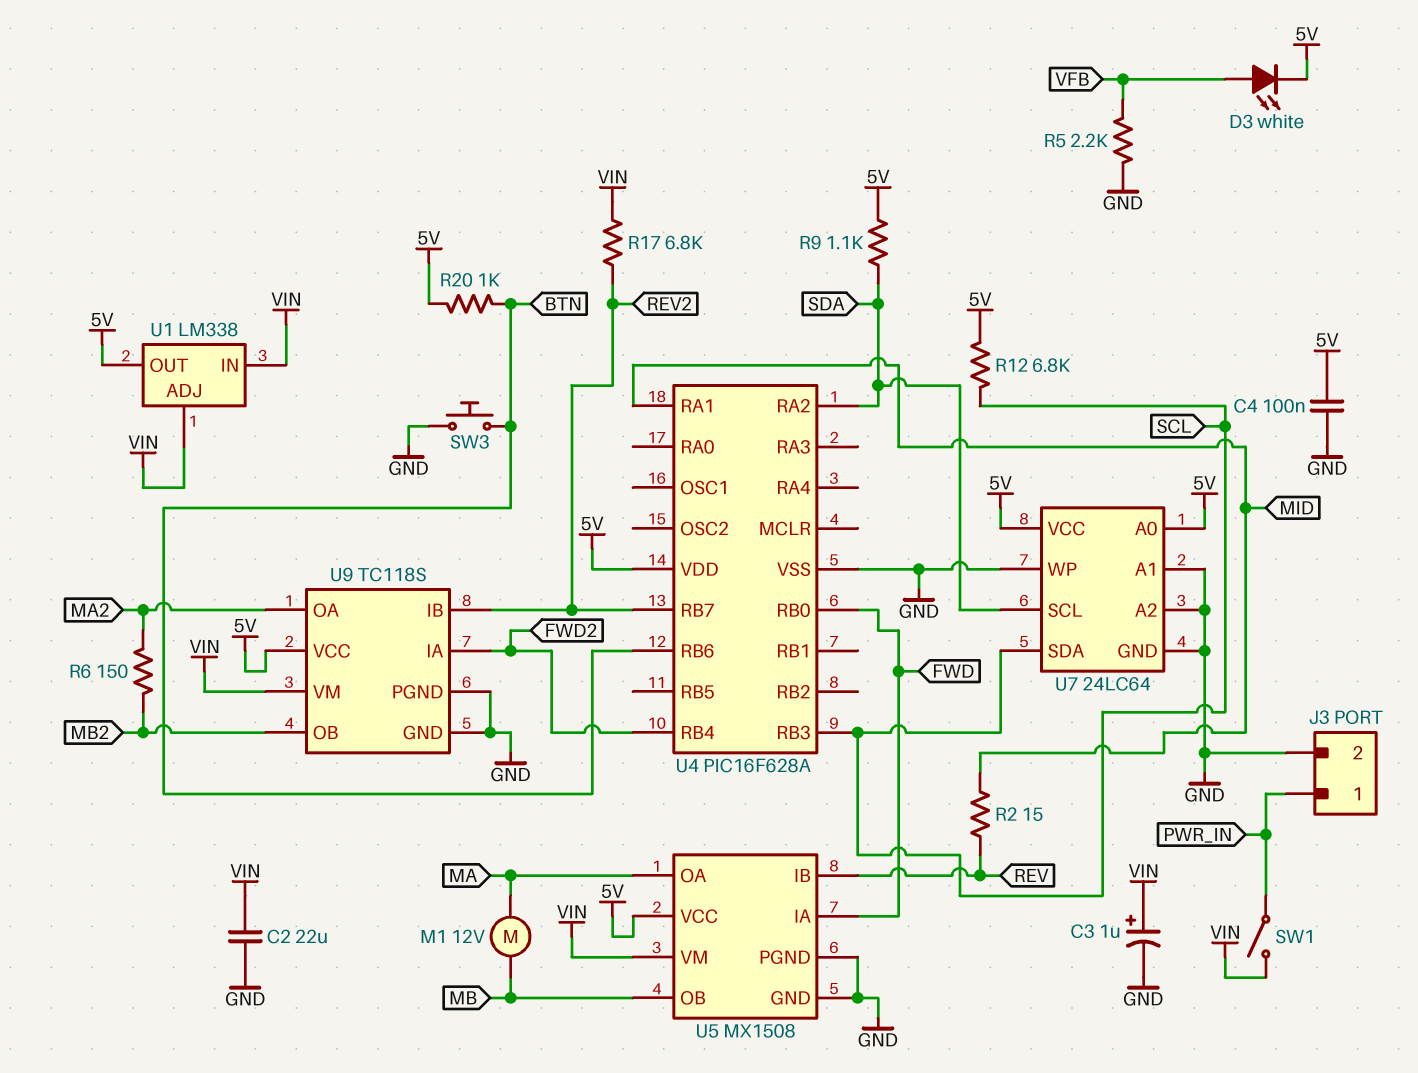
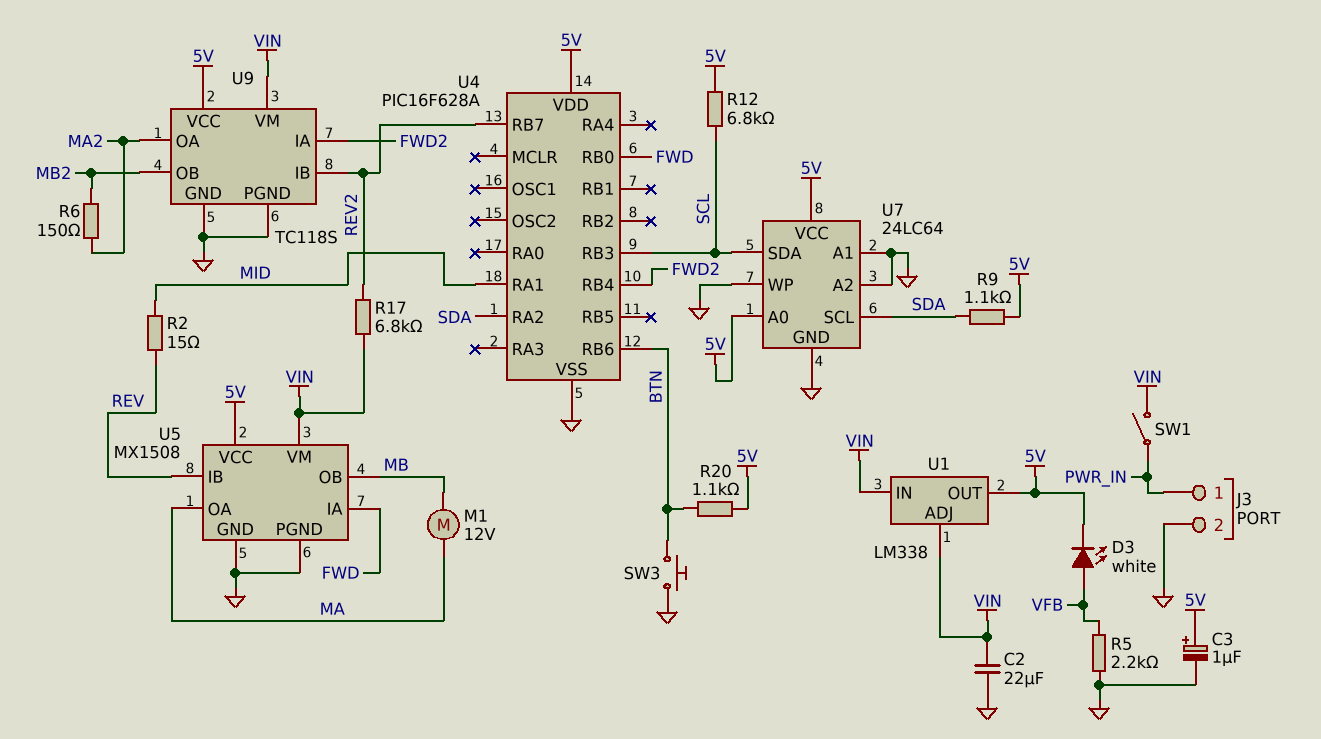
C3: 1uF (plus VIN, minus GND) -> 1uF (plus 5V, minus GND)
C4: 100nF (5V, GND) -> none
R20: 1k (5V, BTN) -> 1.1k (5V, BTN)

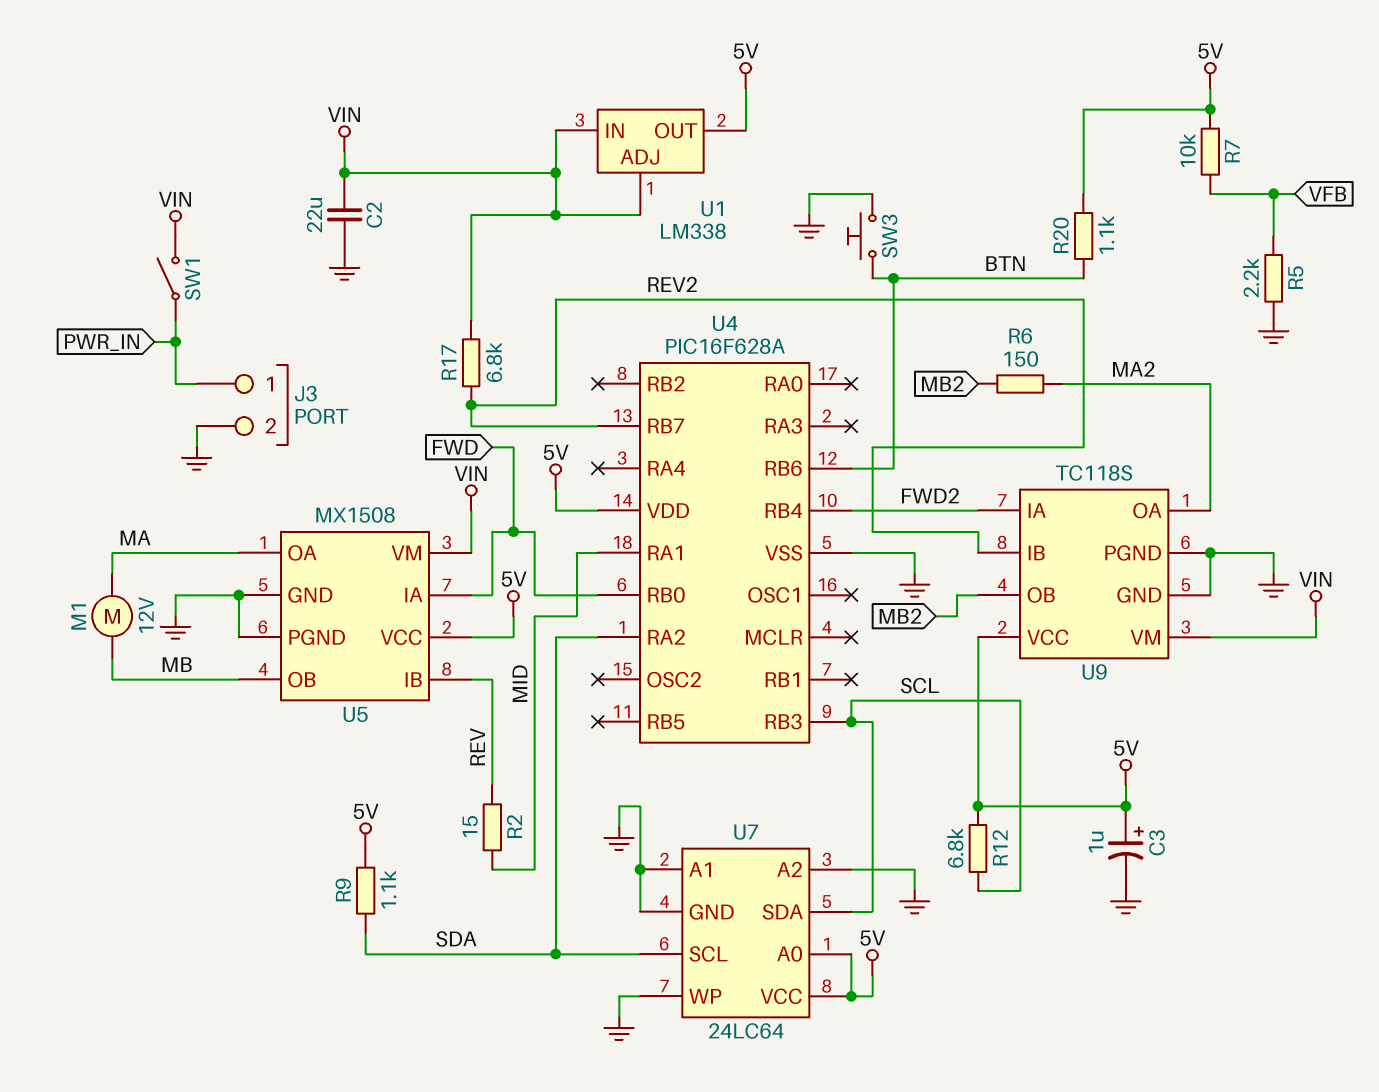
D3: LED white (A VFB, K 5V) -> none
R7: none -> 10k (5V, VFB)

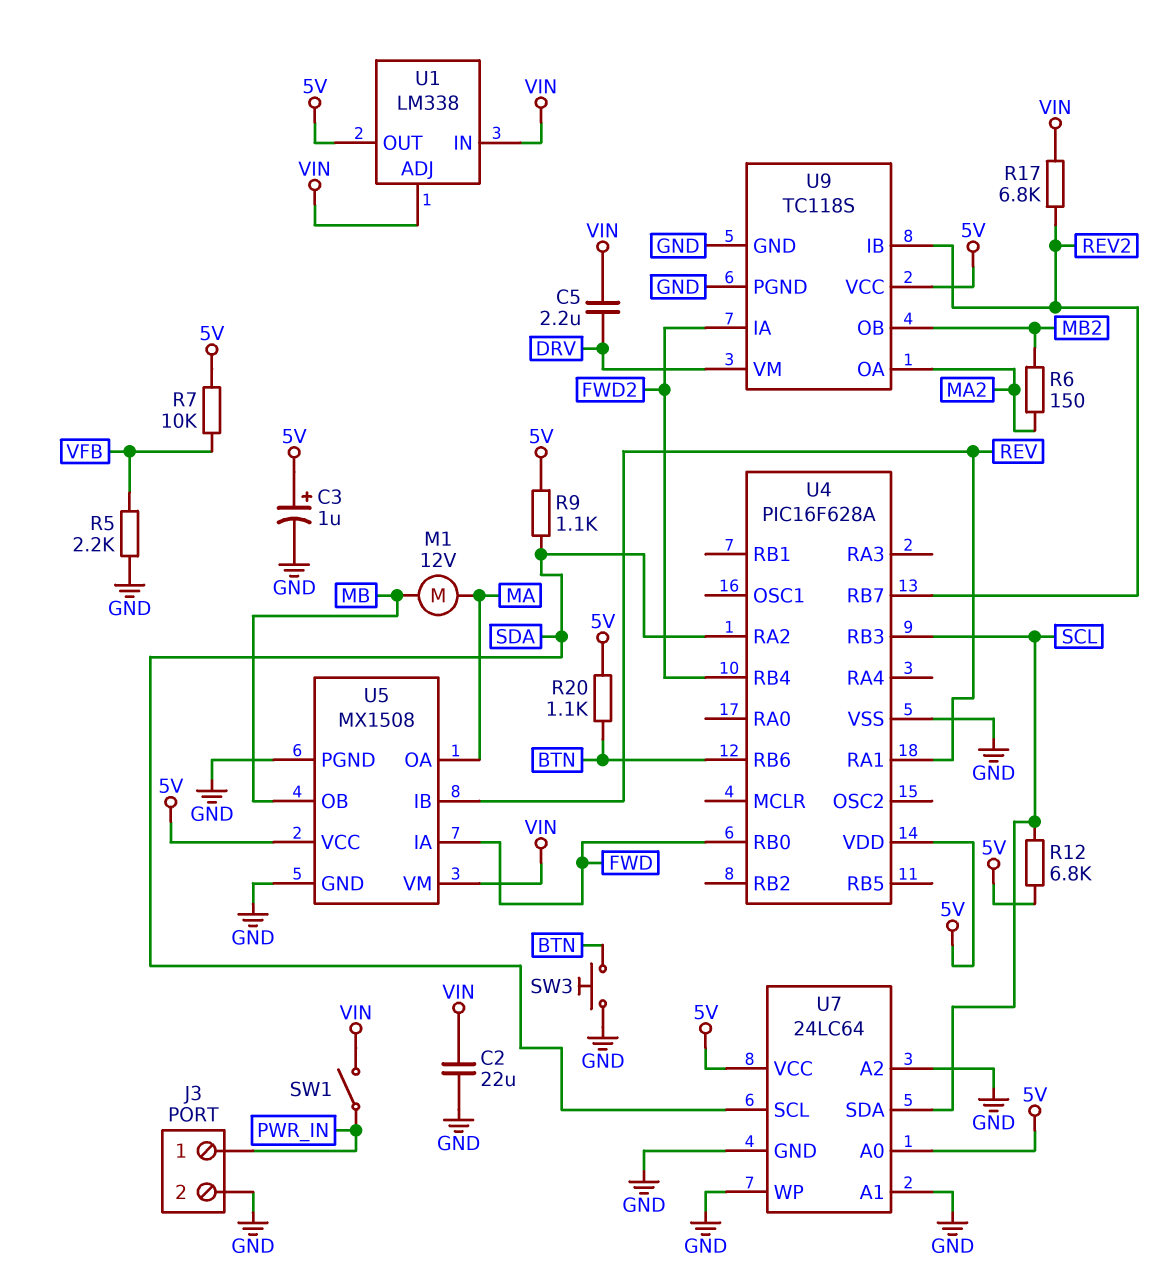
C5: none -> 2.2uF (DRV, VIN)
R2: 15 (MID, REV) -> none
U4 pin RA1: MID -> REV
U9 pin VM: VIN -> DRV

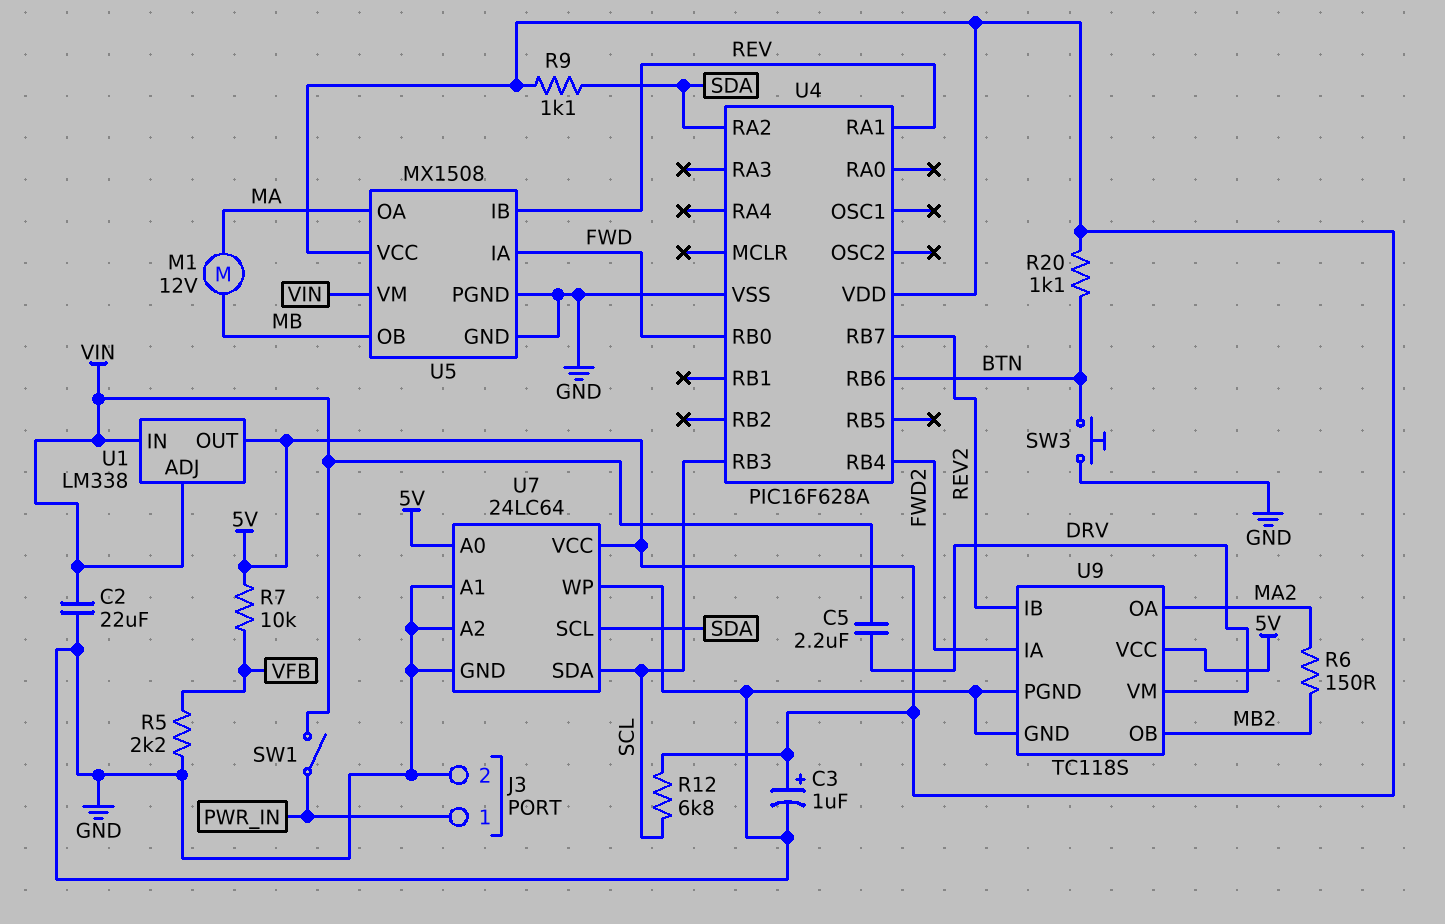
R17: 6.8k (REV2, VIN) -> none

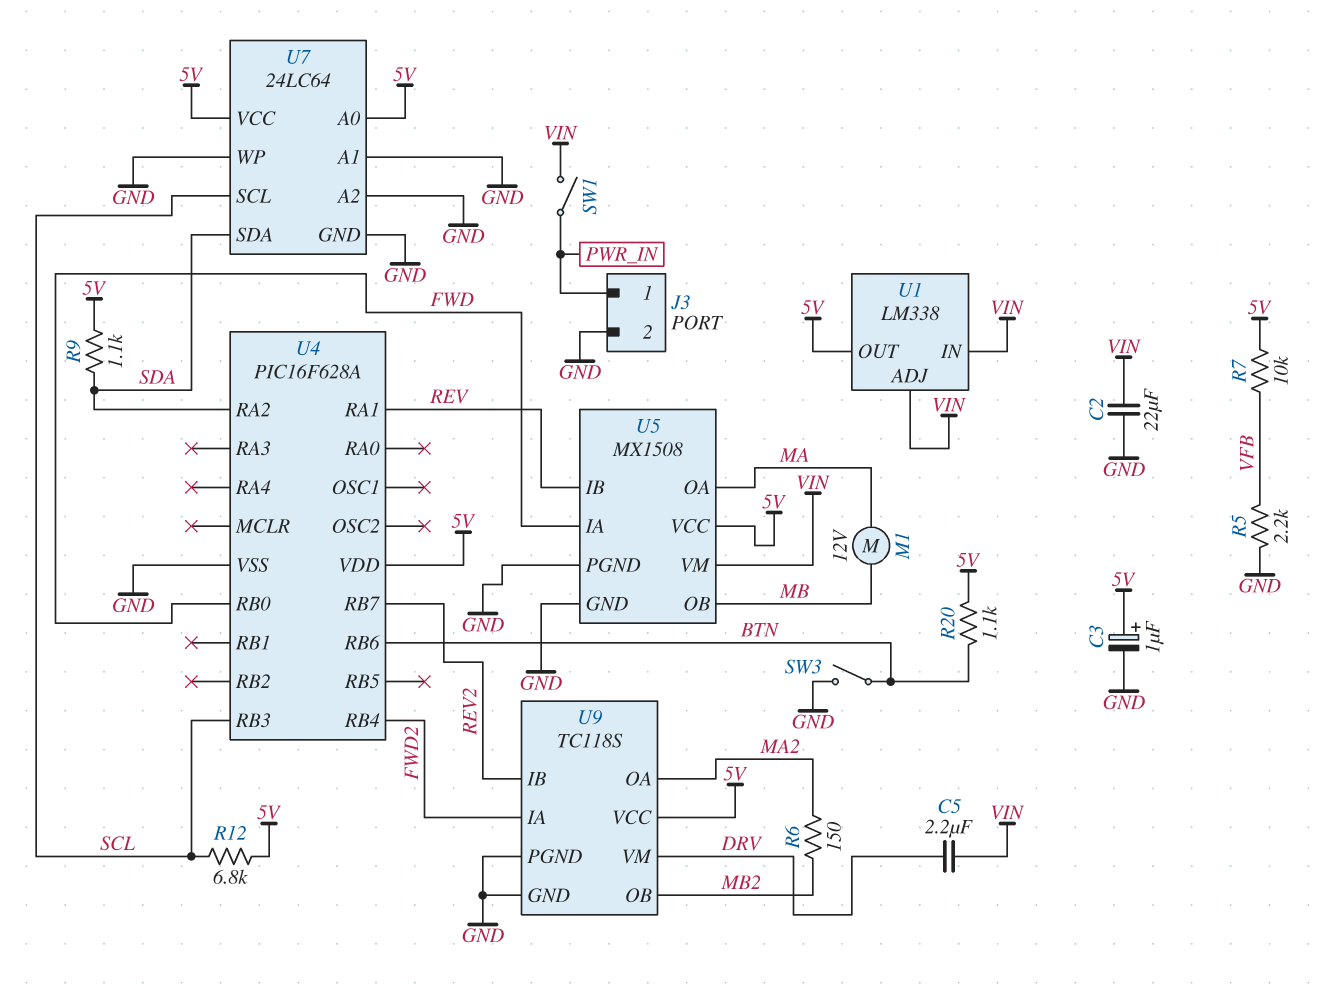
SW3: button (BTN, GND) -> switch (BTN, GND)
U7 pin SCL: SDA -> SCL
U7 pin SDA: SCL -> SDA

